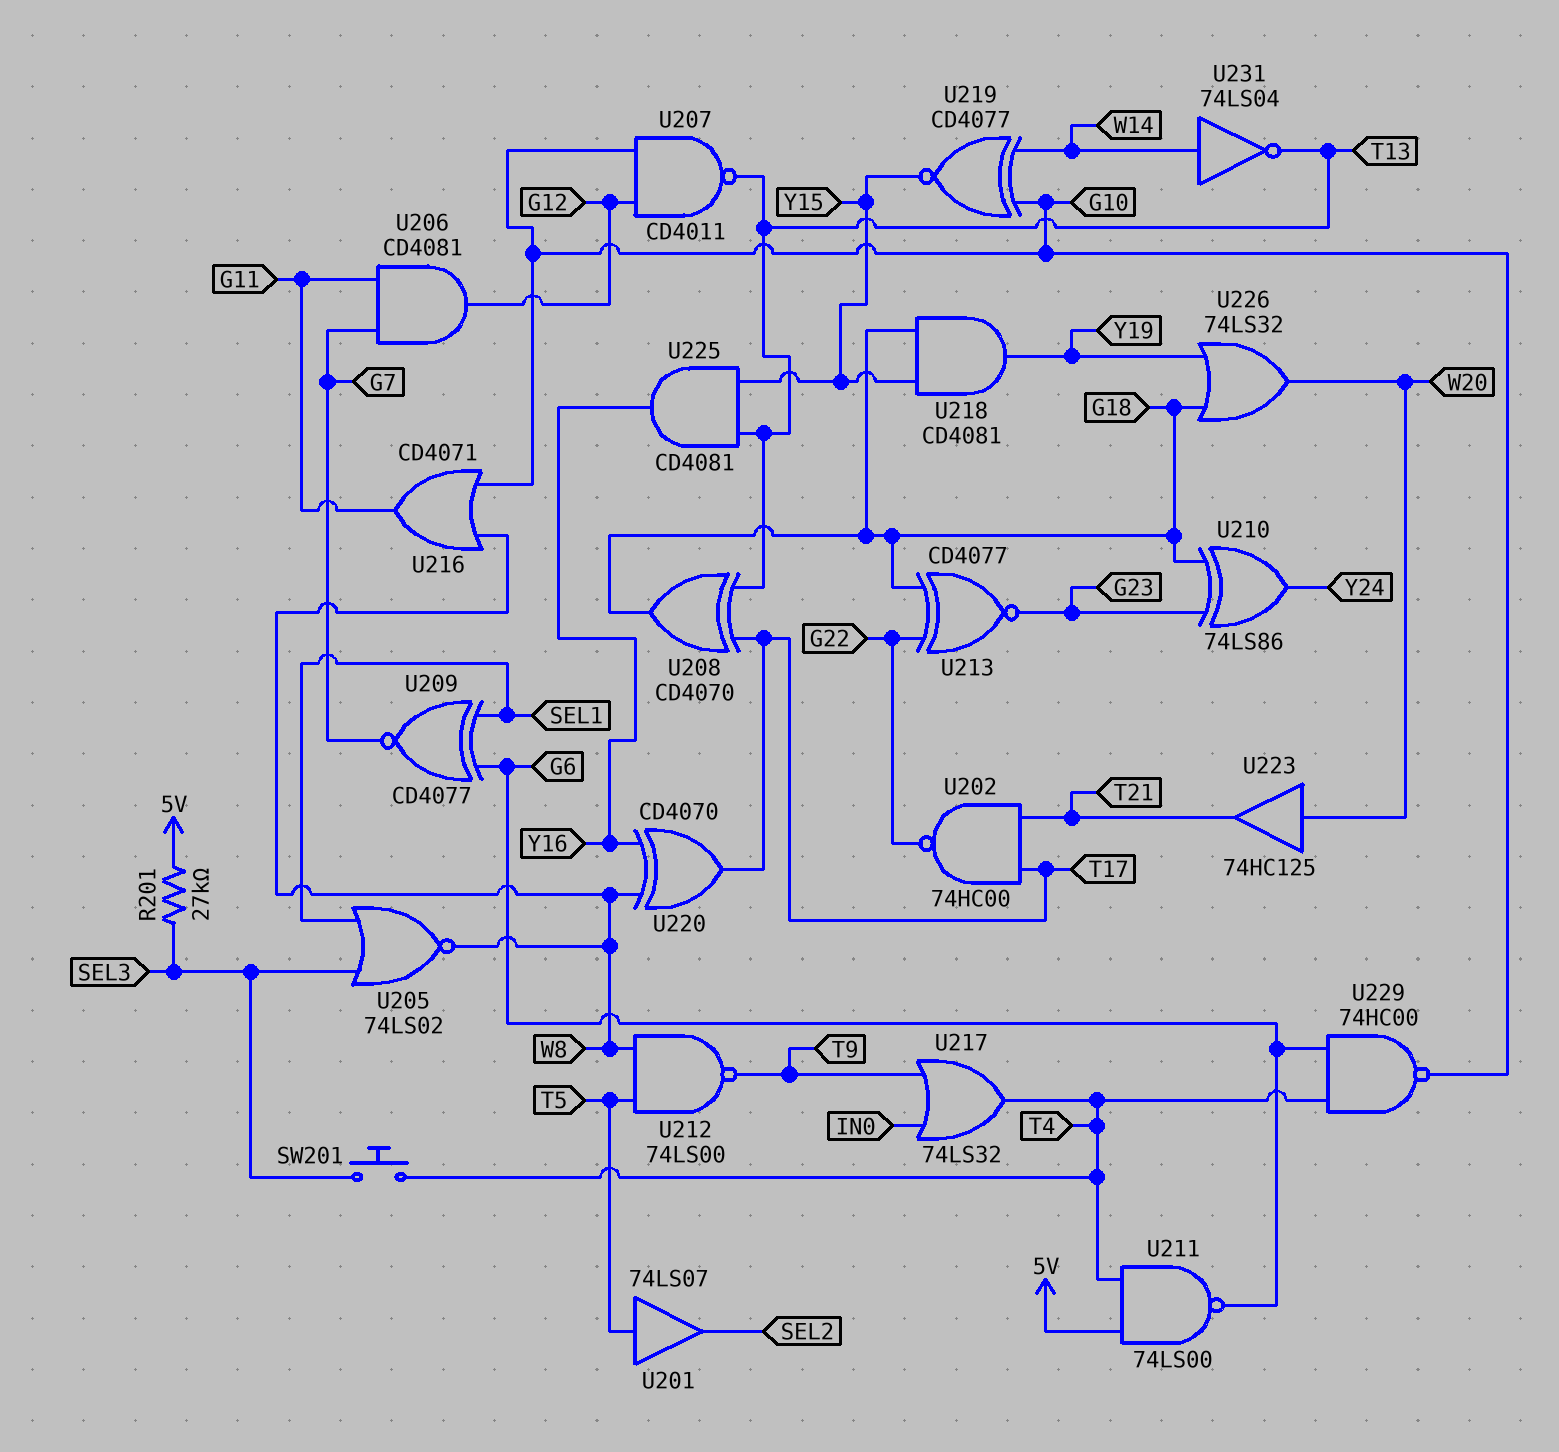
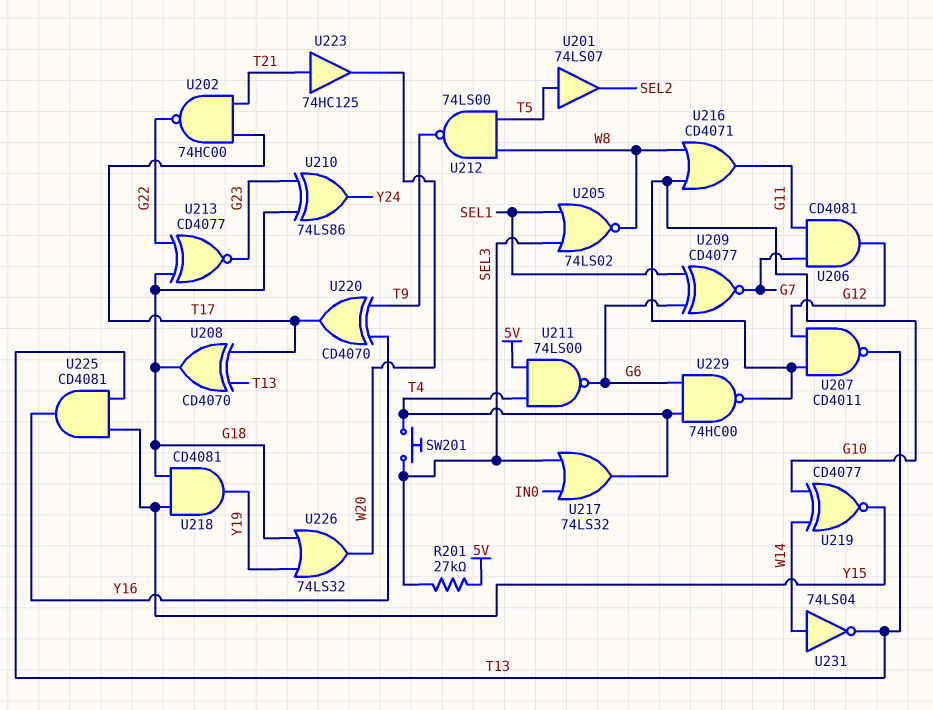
U217: OR 74LS32 (in IN0, in T9, out T4) -> OR 74LS32 (in IN0, in SEL3, out T4)
U220: XOR CD4070 (in W8, in Y16, out T17) -> XOR CD4070 (in T9, in Y16, out T17)
U223: buffer 74HC125 (in W20, out T21) -> buffer 74HC125 (in T21, out W20)

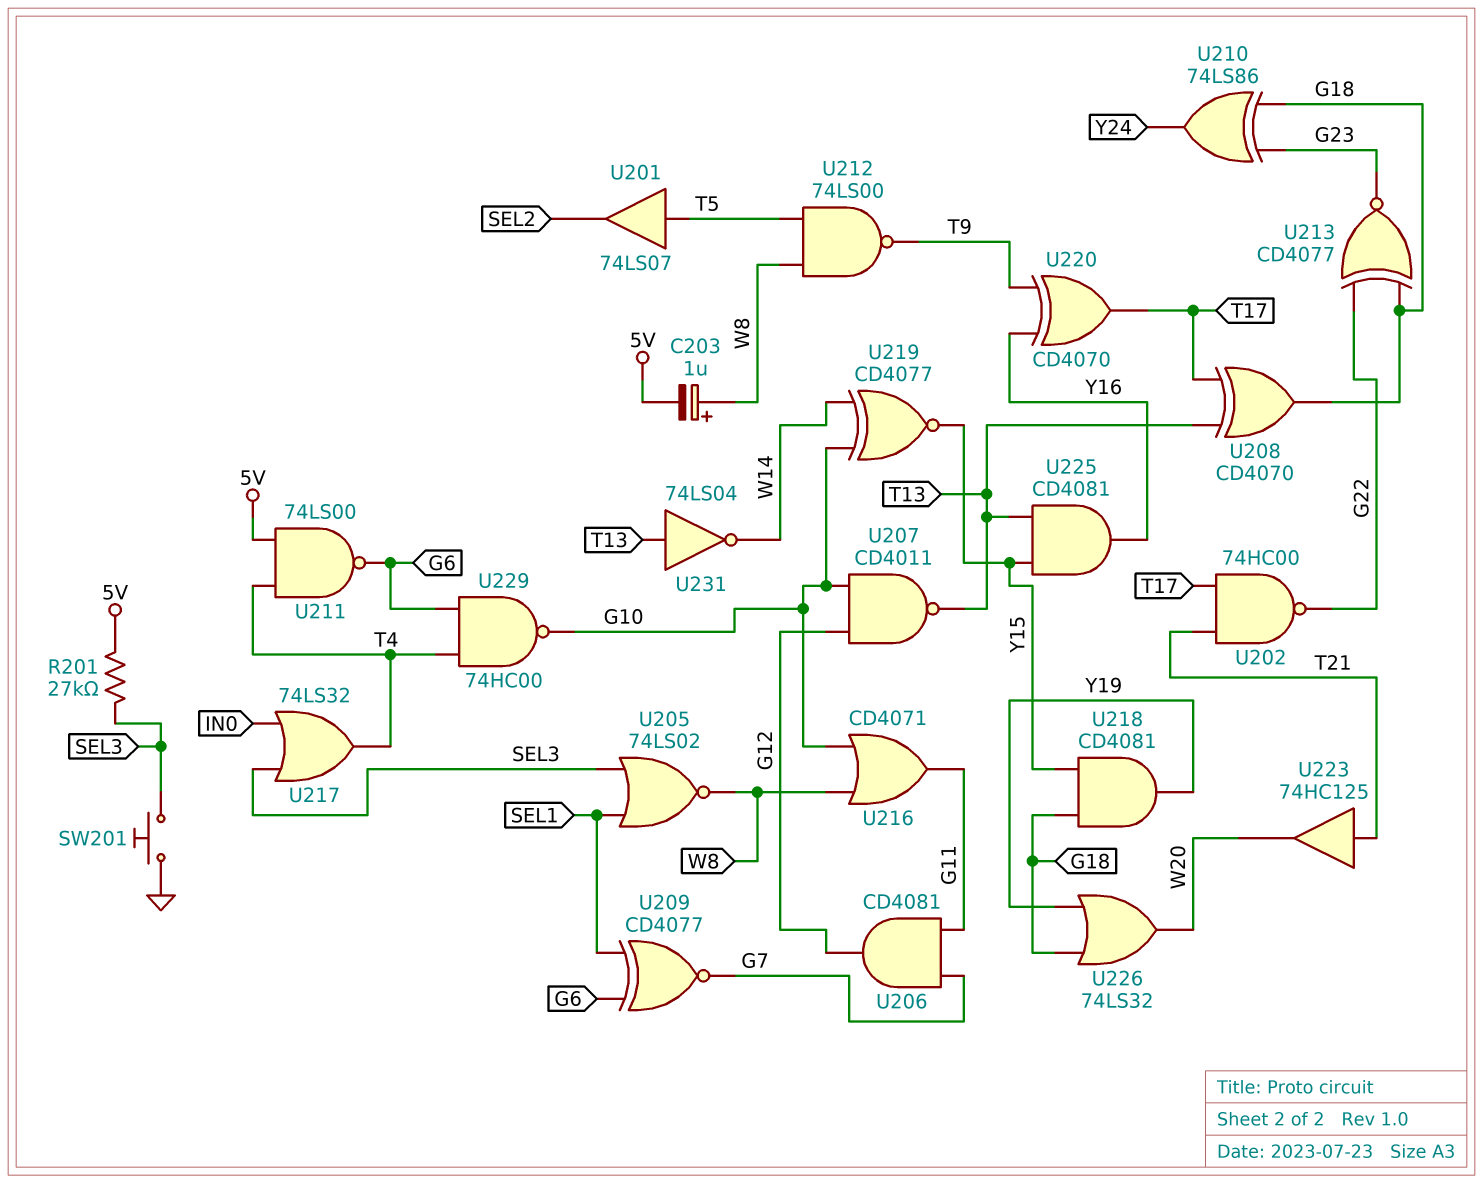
C203: none -> 1uF (plus W8, minus 5V)
SW201: button (SEL3, T4) -> button (GND, SEL3)
U231: NOT 74LS04 (in W14, out T13) -> NOT 74LS04 (in T13, out W14)

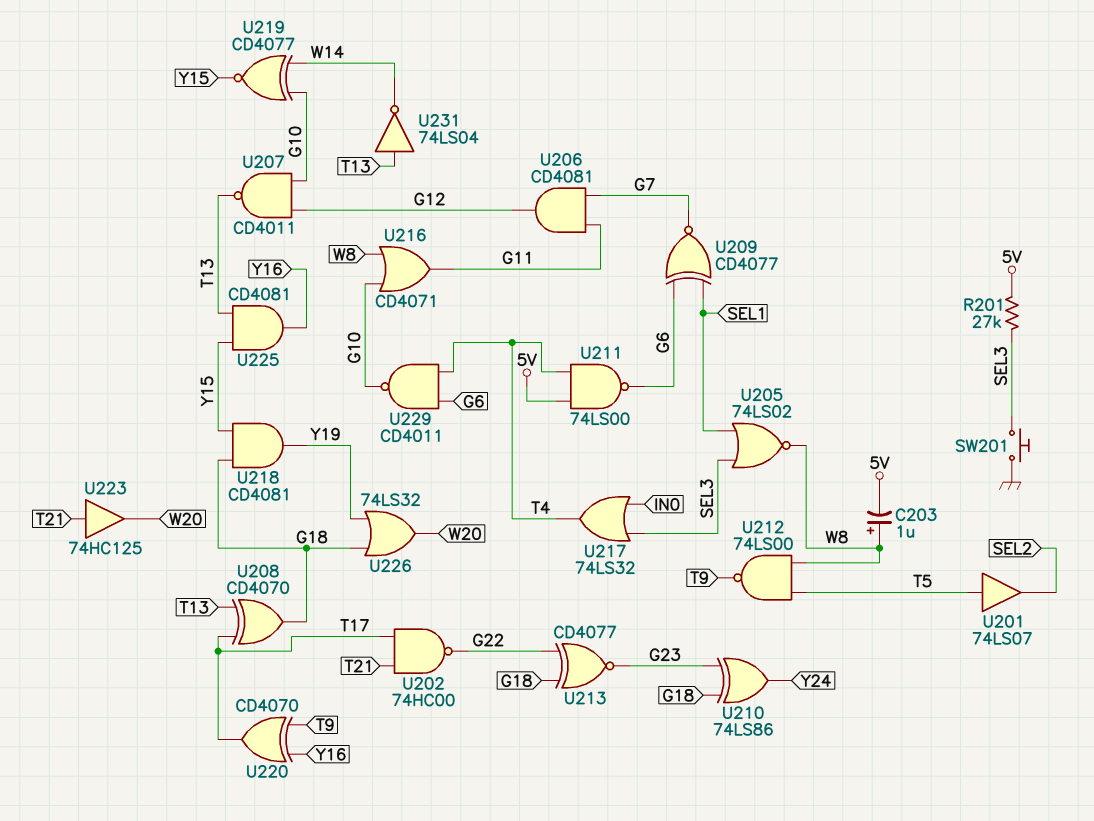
U229: NAND 74HC00 (in G6, in T4, out G10) -> NAND CD4011 (in G6, in T4, out G10)

